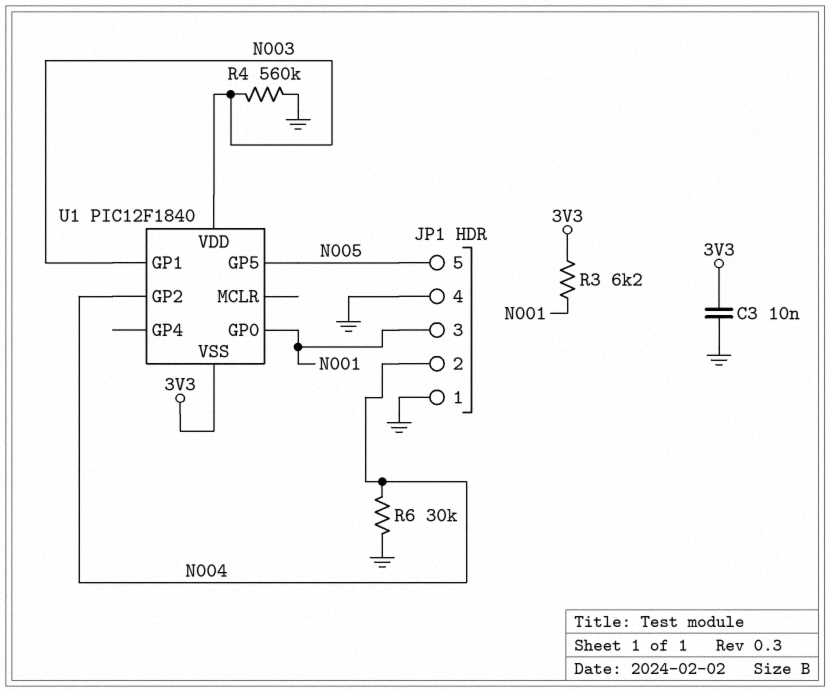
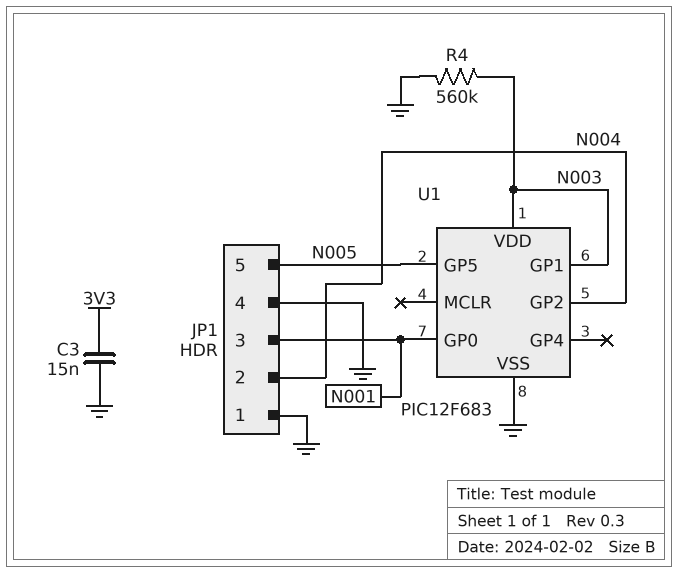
C3: 10nF (3V3, GND) -> 15nF (3V3, GND)
R3: 6.2k (3V3, N001) -> none
R6: 30k (GND, N004) -> none
U1: PIC12F1840 -> PIC12F683
U1 pin VSS: 3V3 -> GND

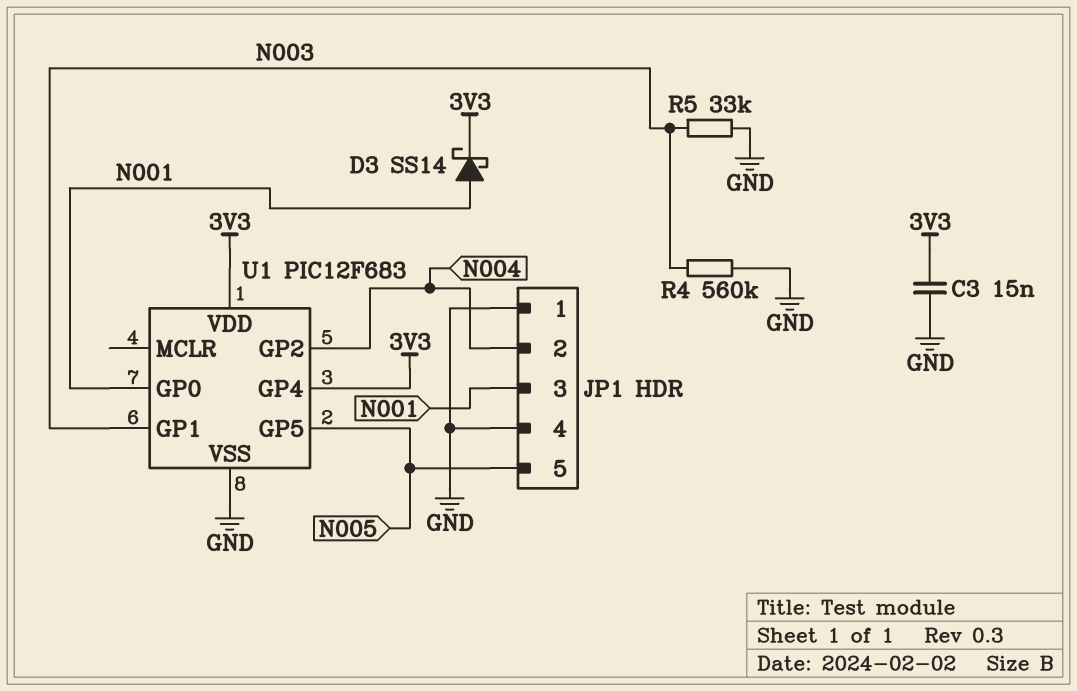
D3: none -> schottky SS14 (A N001, K 3V3)
R5: none -> 33k (GND, N003)
U1 pin GP4: none -> 3V3
U1 pin VDD: N003 -> 3V3

